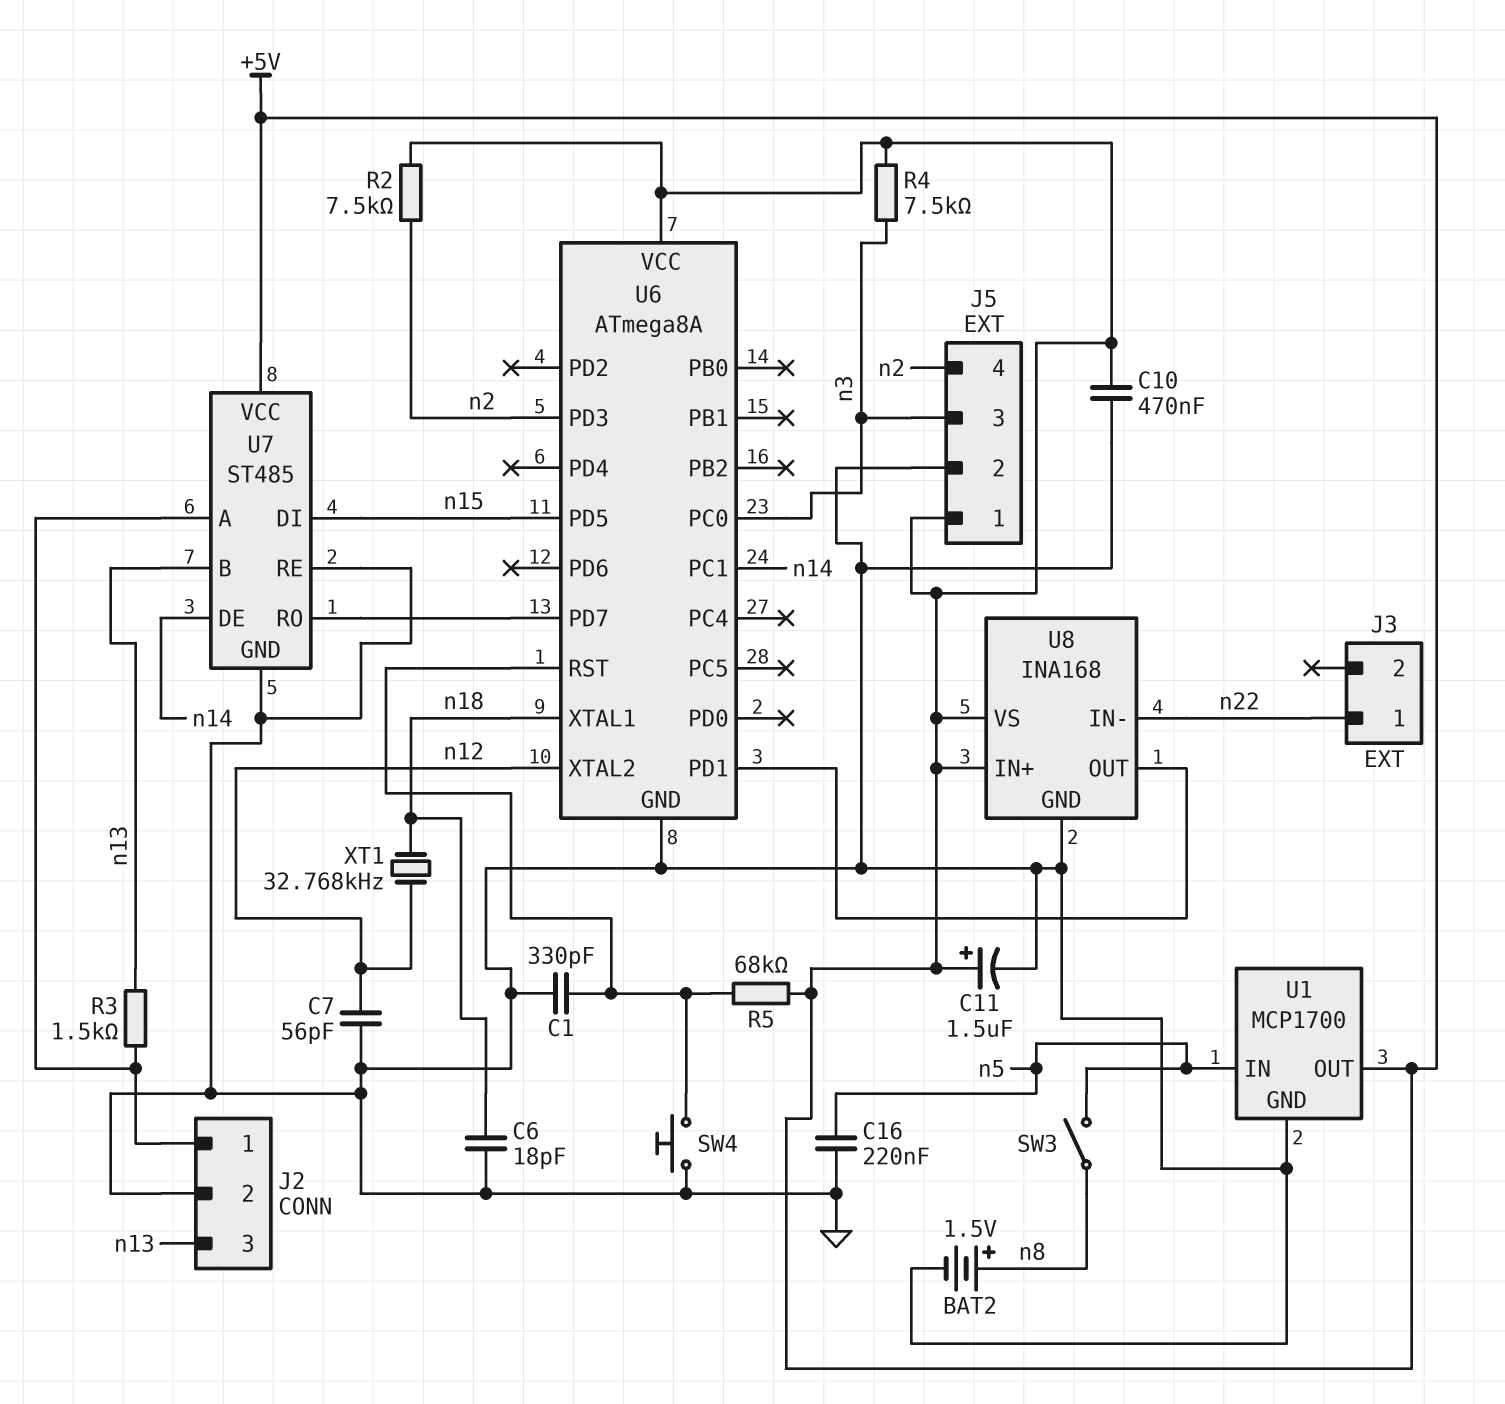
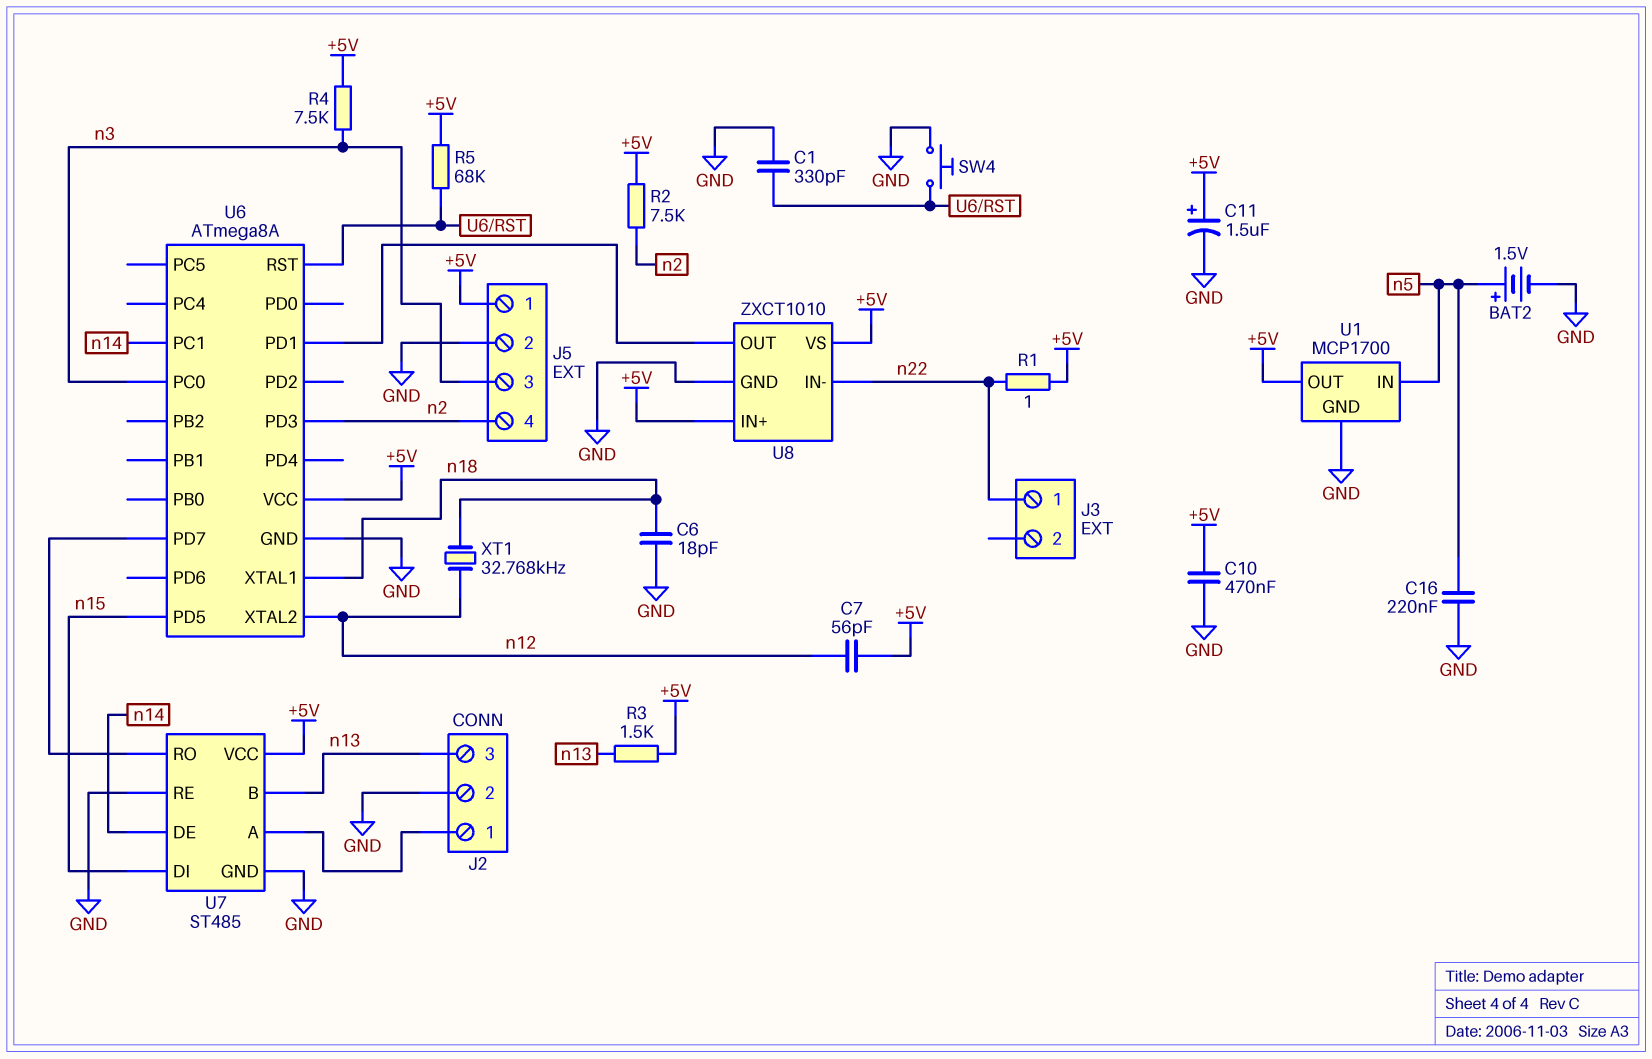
BAT2: 1.5V (plus n8, minus GND) -> 1.5V (plus n5, minus GND)
C7: 56pF (GND, n12) -> 56pF (+5V, n12)
R1: none -> 1 (+5V, n22)
R3: 1.5k (J2/1, n13) -> 1.5k (+5V, n13)
SW3: switch (n5, n8) -> none
U8: INA168 -> ZXCT1010

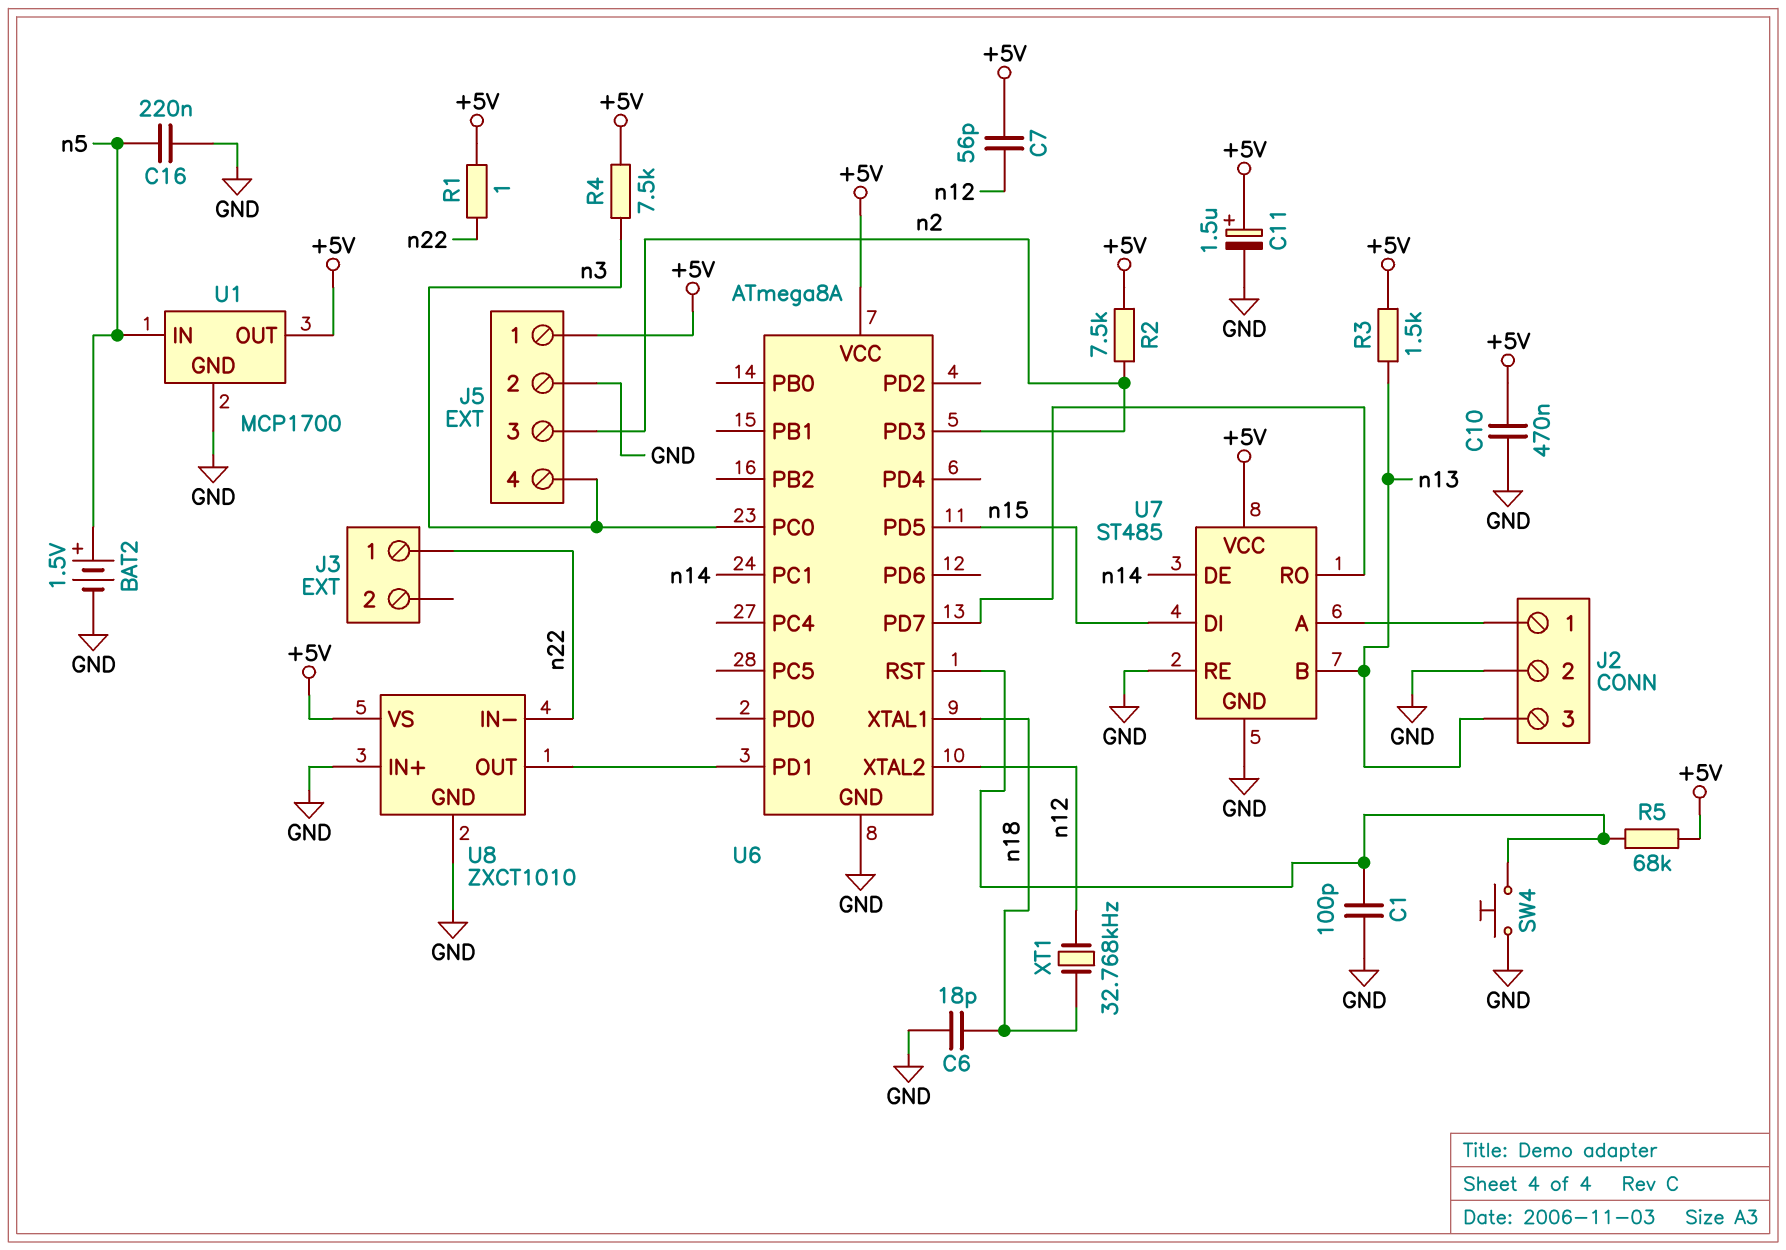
C1: 330pF (GND, U6/RST) -> 100pF (GND, U6/RST)
J5 pin 3: n3 -> n2
J5 pin 4: n2 -> n3
U8 pin IN+: +5V -> GND

